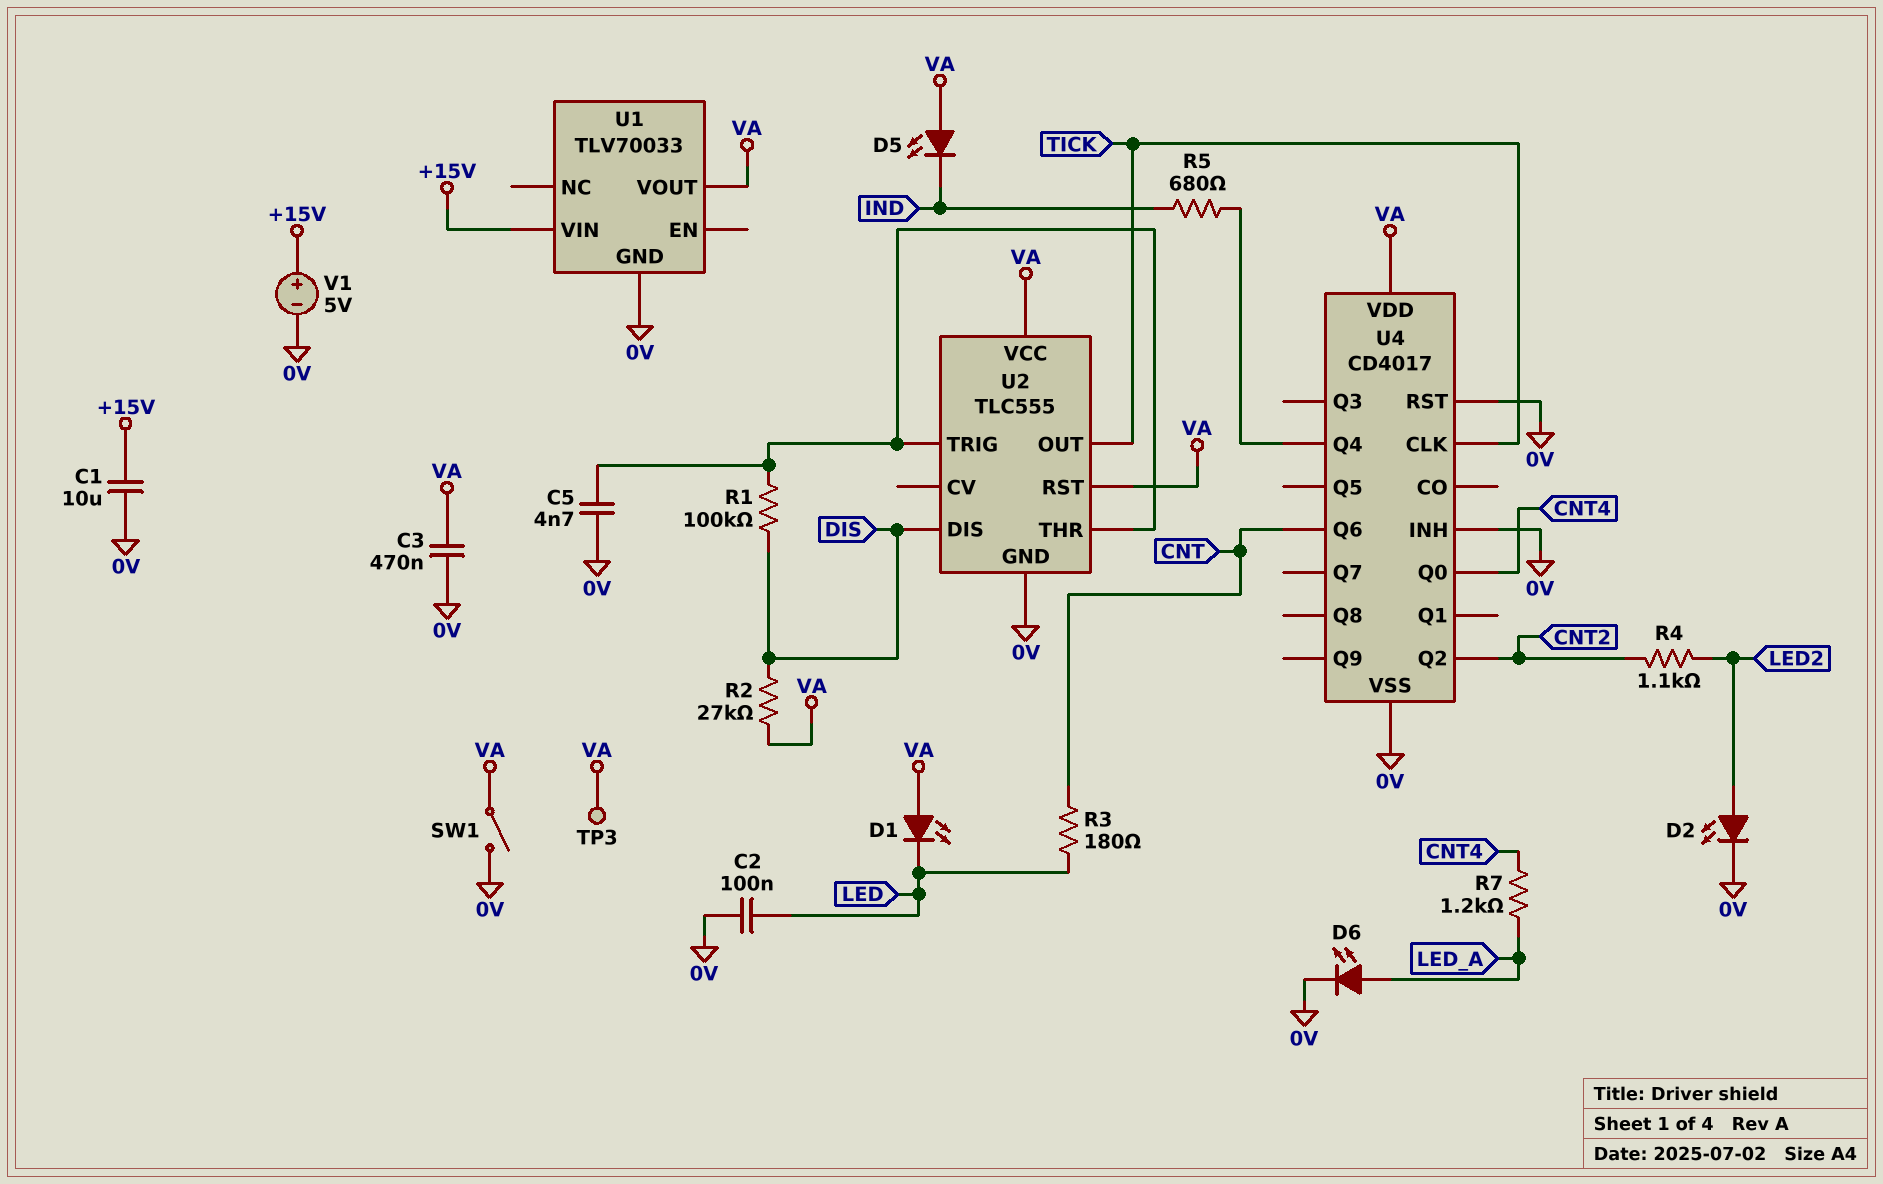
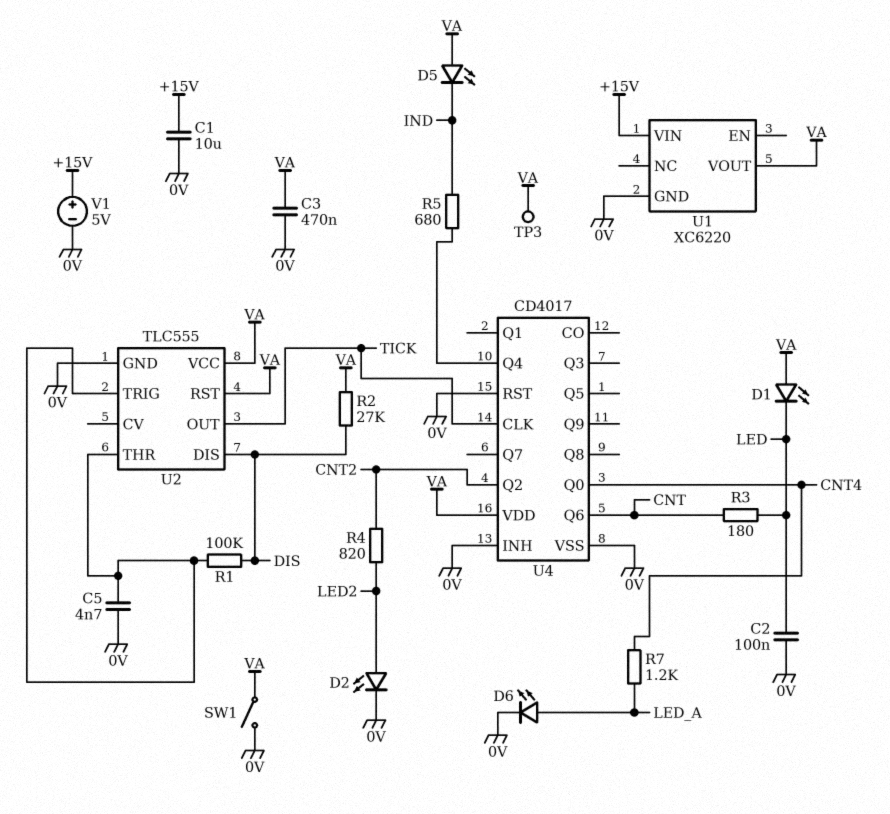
R4: 1.1k (CNT2, LED2) -> 820 (CNT2, LED2)
U1: TLV70033 -> XC6220

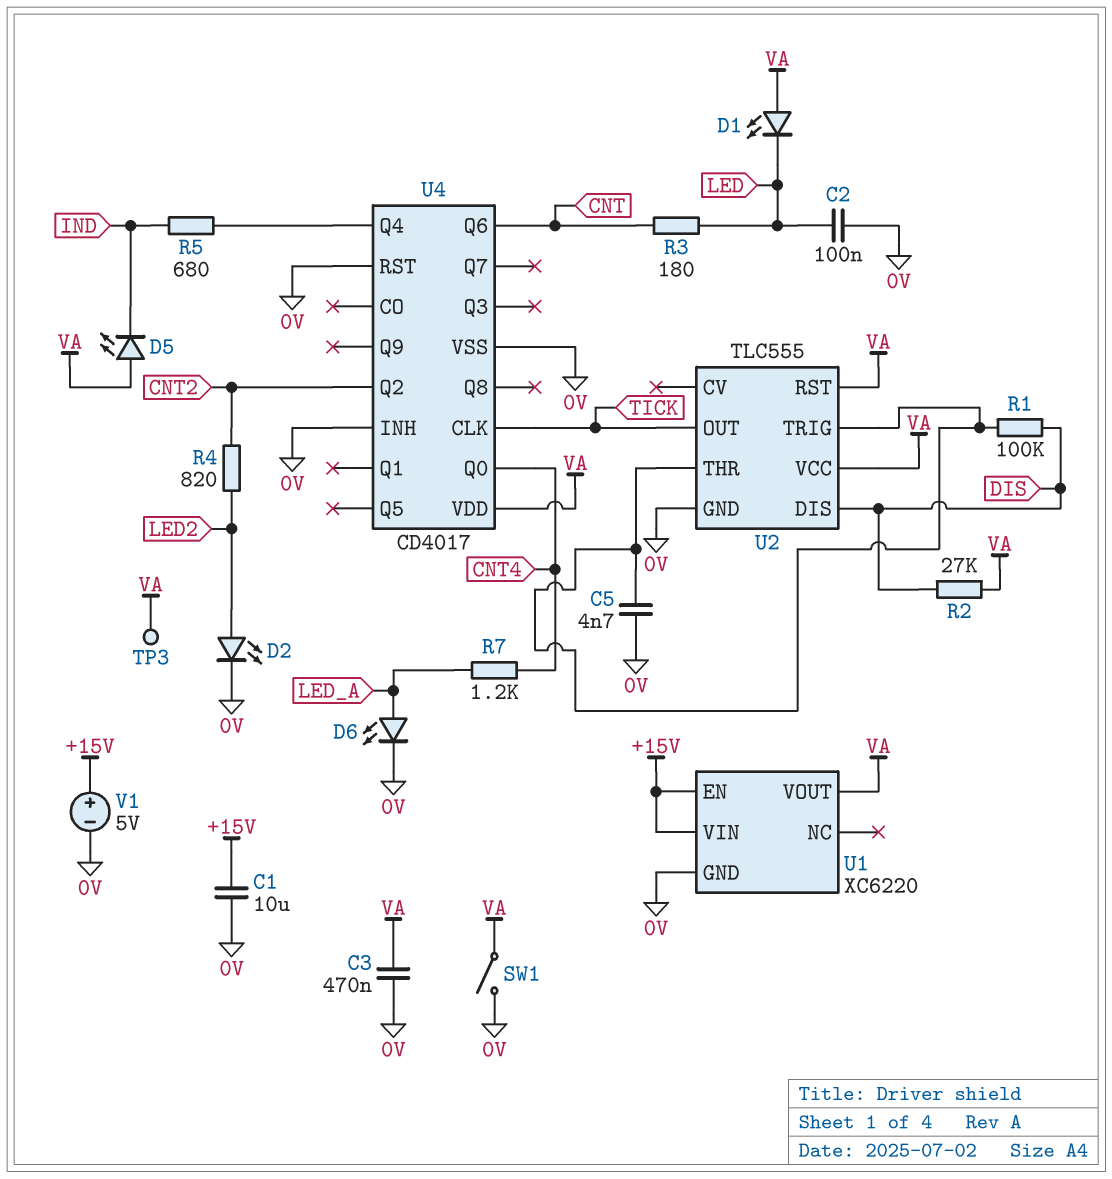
U1 pin EN: none -> +15V

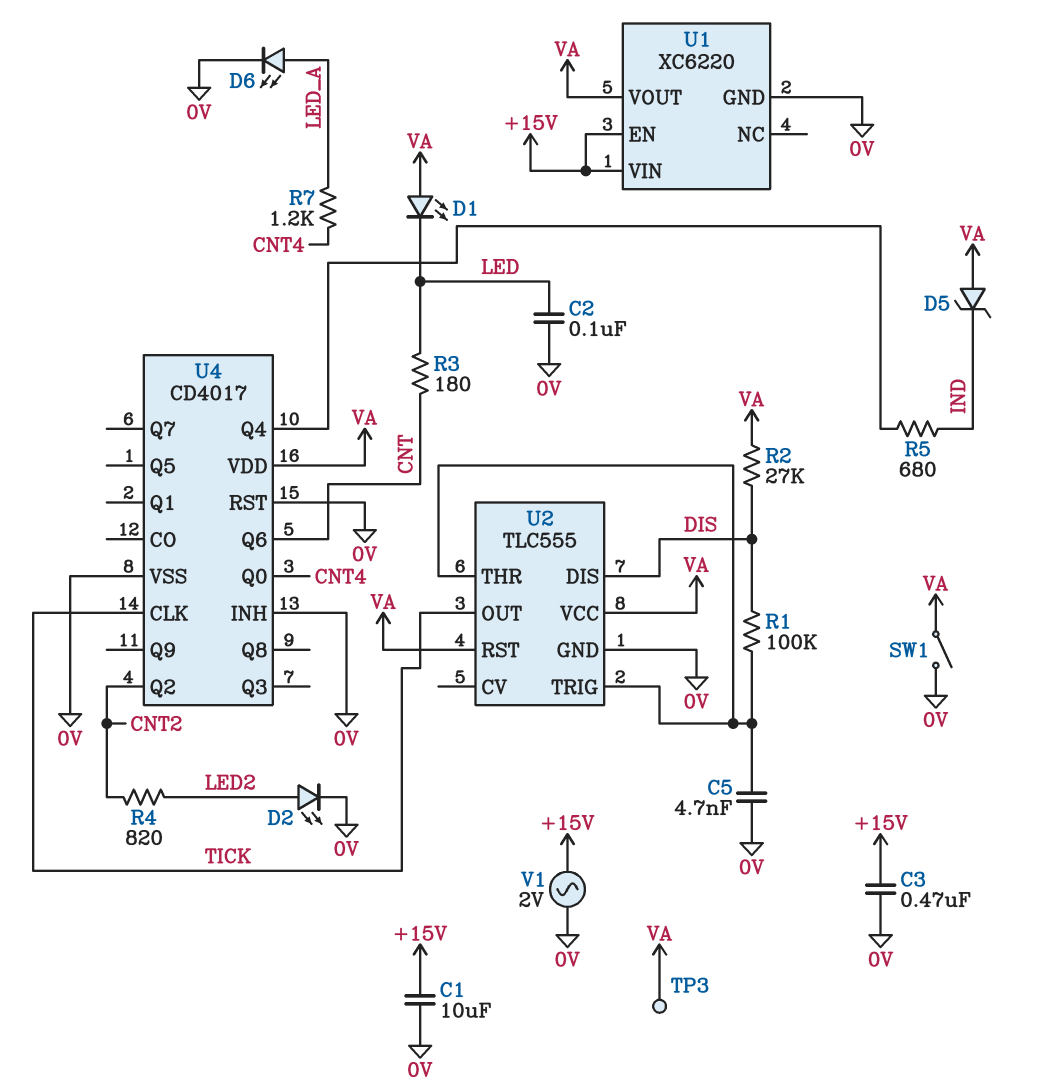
C3: 470nF (0V, VA) -> 470nF (+15V, 0V)
D5: LED (A VA, K IND) -> zener (A VA, K IND)
V1: 5V (plus +15V, minus 0V) -> AC 2V (+15V, 0V)

